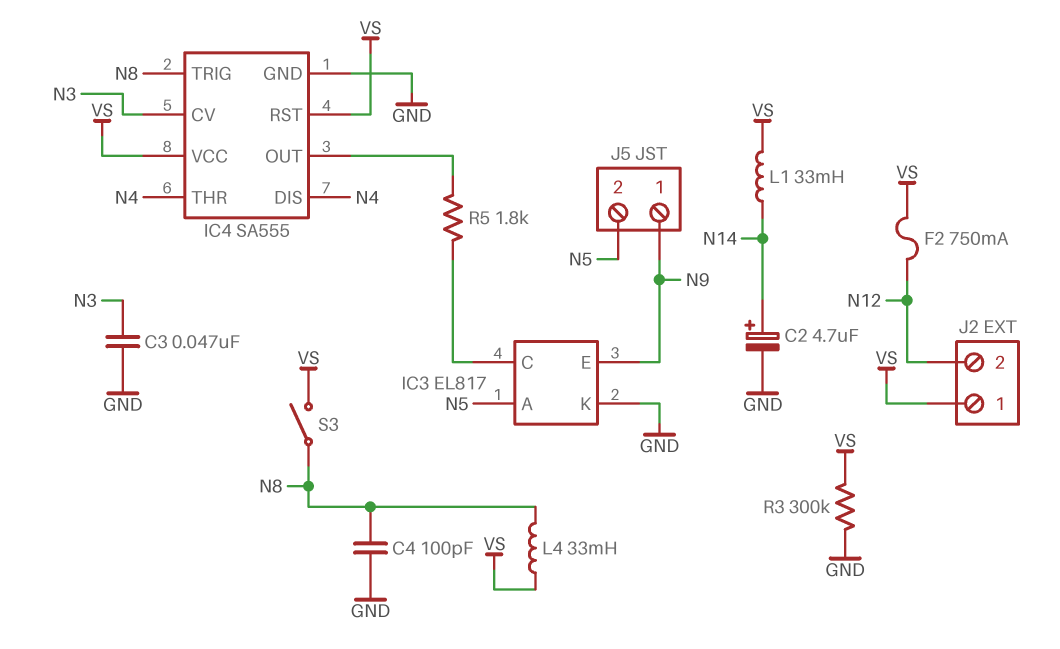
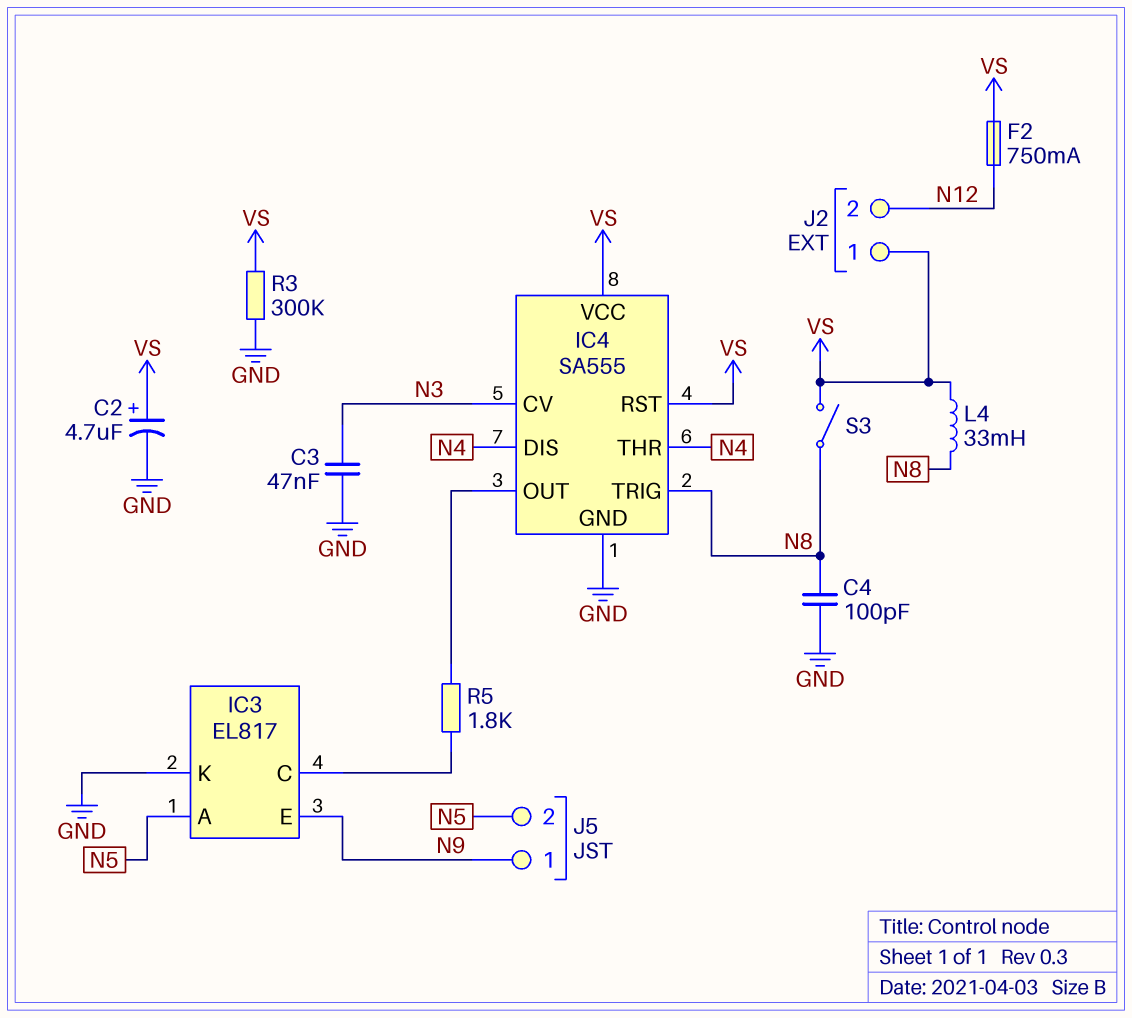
C2: 4.7uF (plus N14, minus GND) -> 4.7uF (plus VS, minus GND)
L1: 33mH (N14, VS) -> none

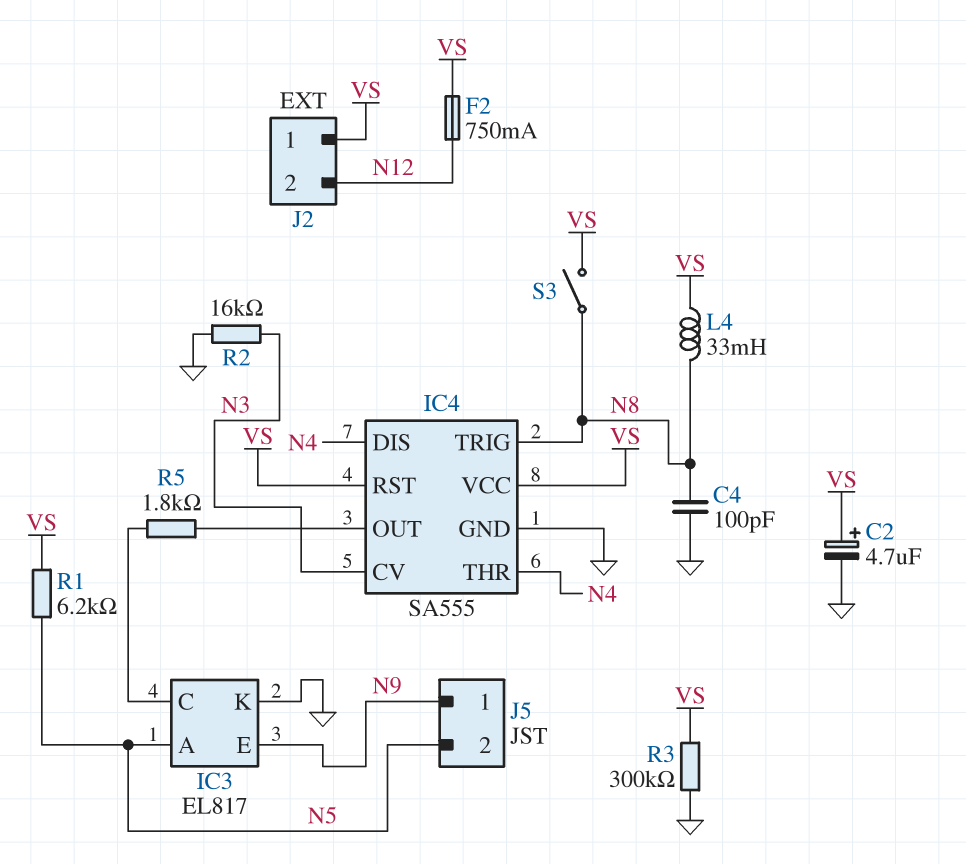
C3: 47nF (GND, N3) -> none
R1: none -> 6.2k (N5, VS)
R2: none -> 16k (GND, N3)

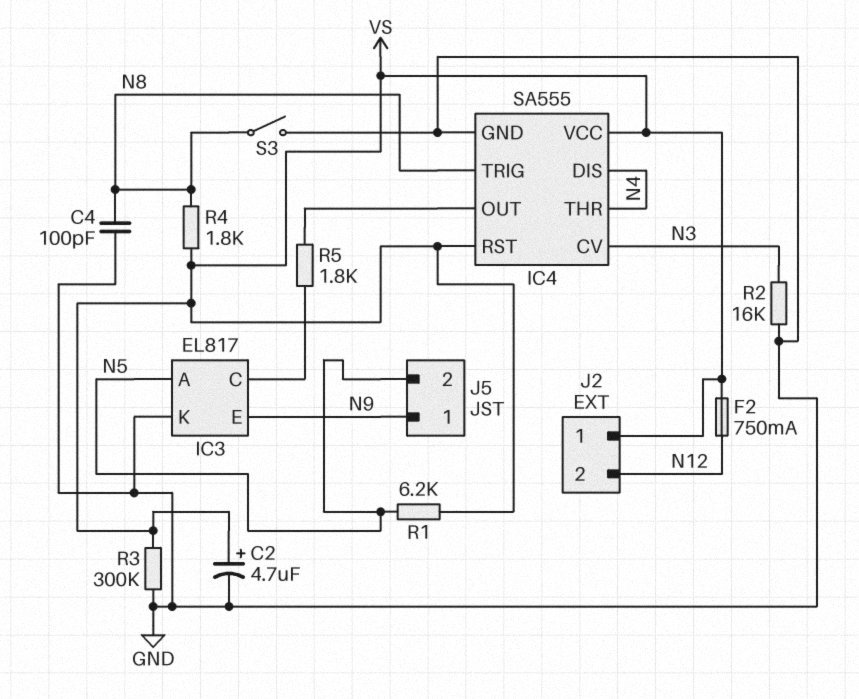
L4: 33mH (N8, VS) -> none
R4: none -> 1.8k (N8, VS)
S3: switch (N8, VS) -> switch (GND, N8)

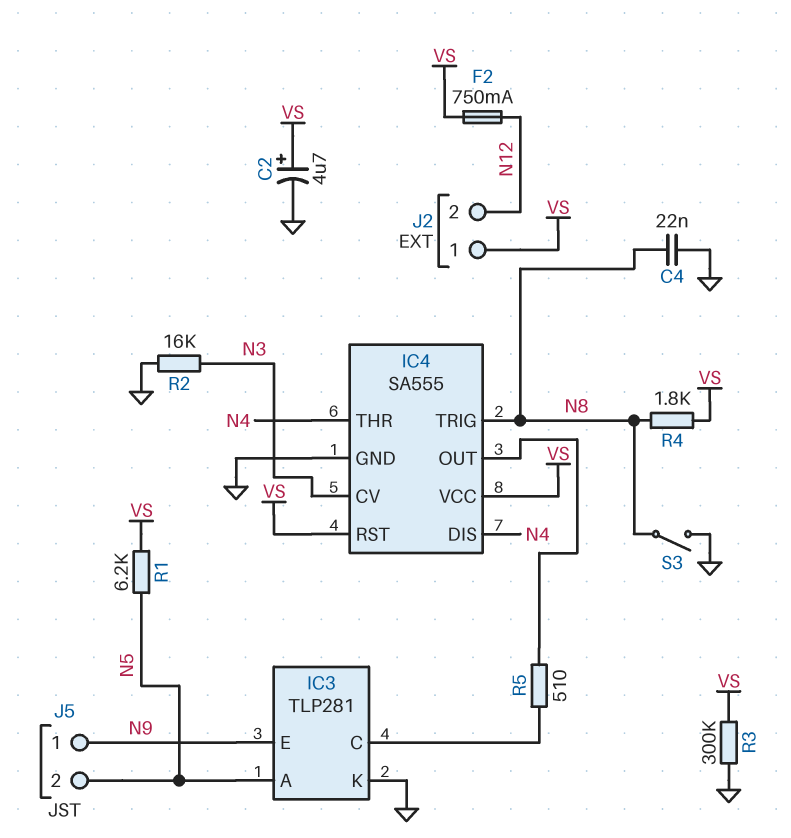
C4: 100pF (GND, N8) -> 22nF (GND, N8)
IC3: EL817 -> TLP281
R5: 1.8k (IC3/C, IC4/OUT) -> 510 (IC3/C, IC4/OUT)

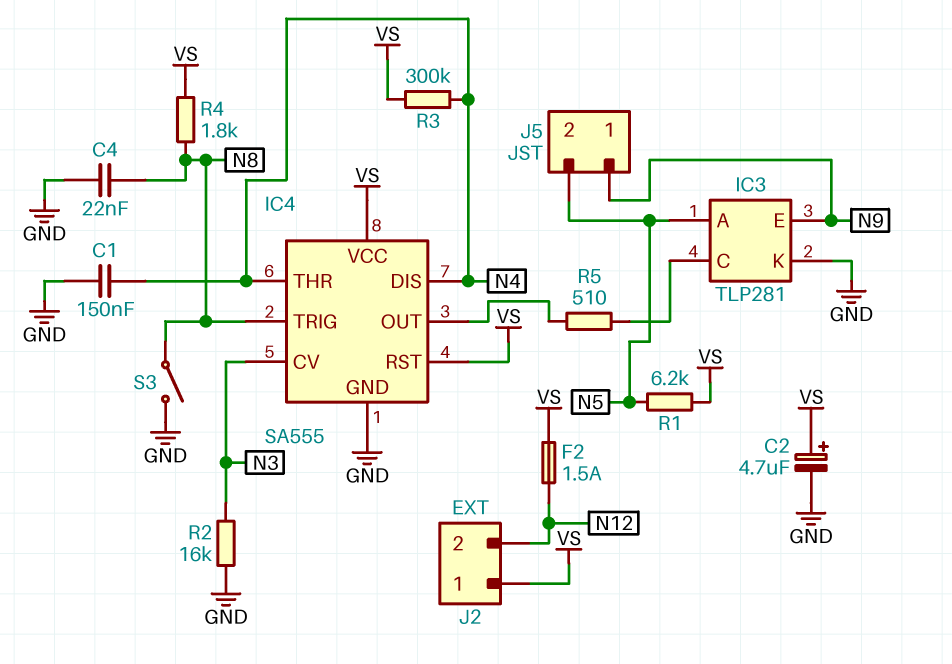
C1: none -> 150nF (GND, N4)
F2: 750mA (N12, VS) -> 1.5A (N12, VS)
R3: 300k (GND, VS) -> 300k (N4, VS)

